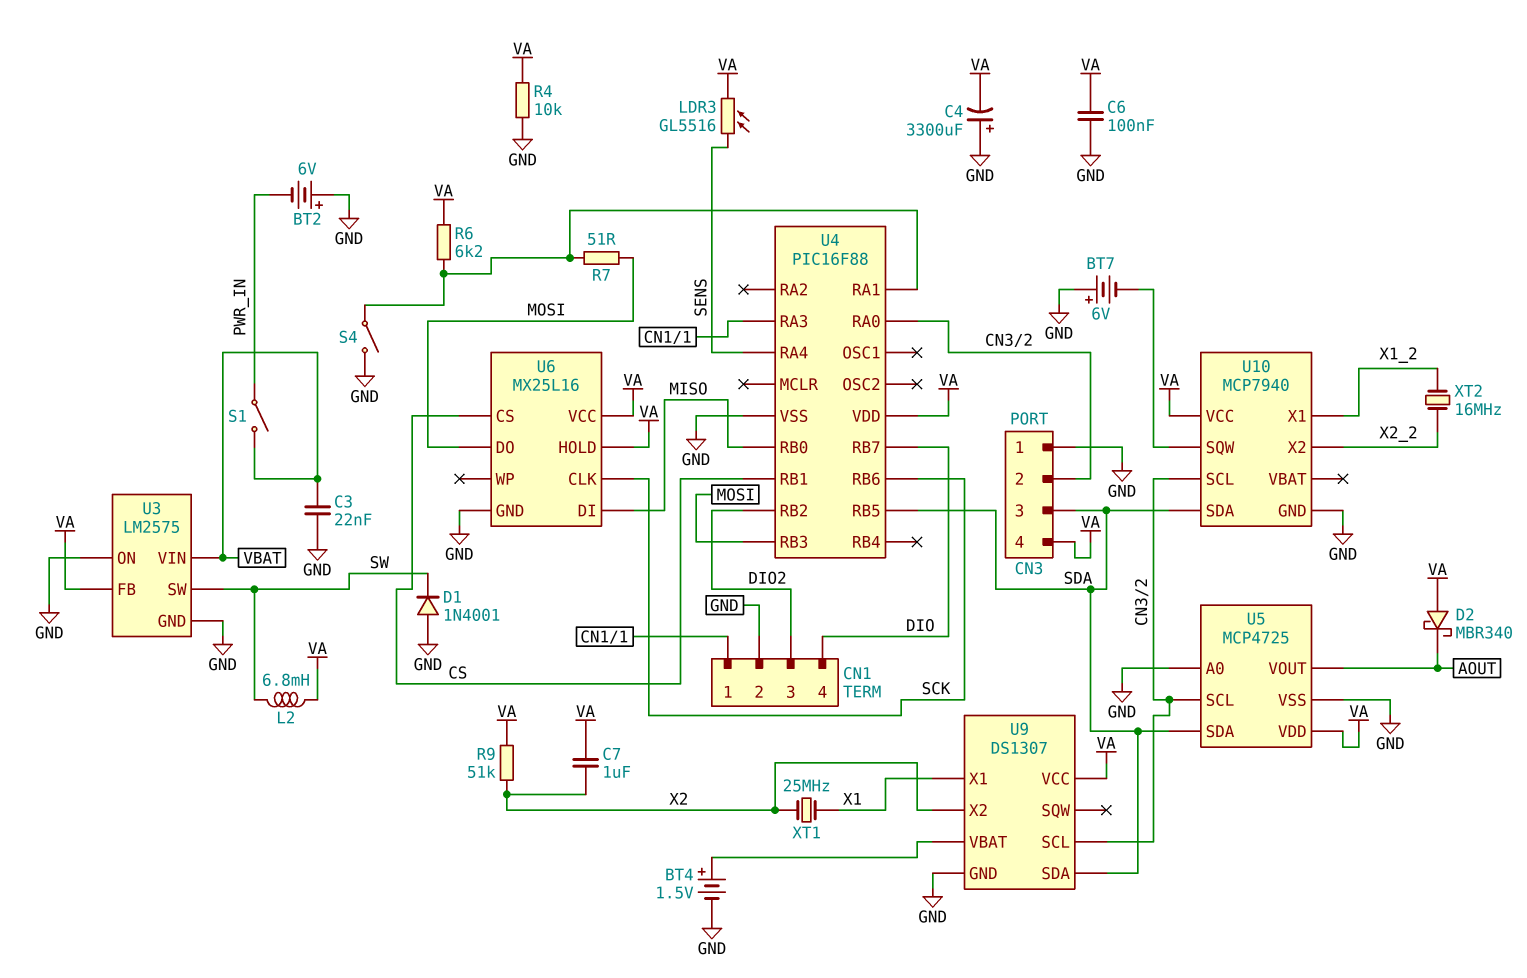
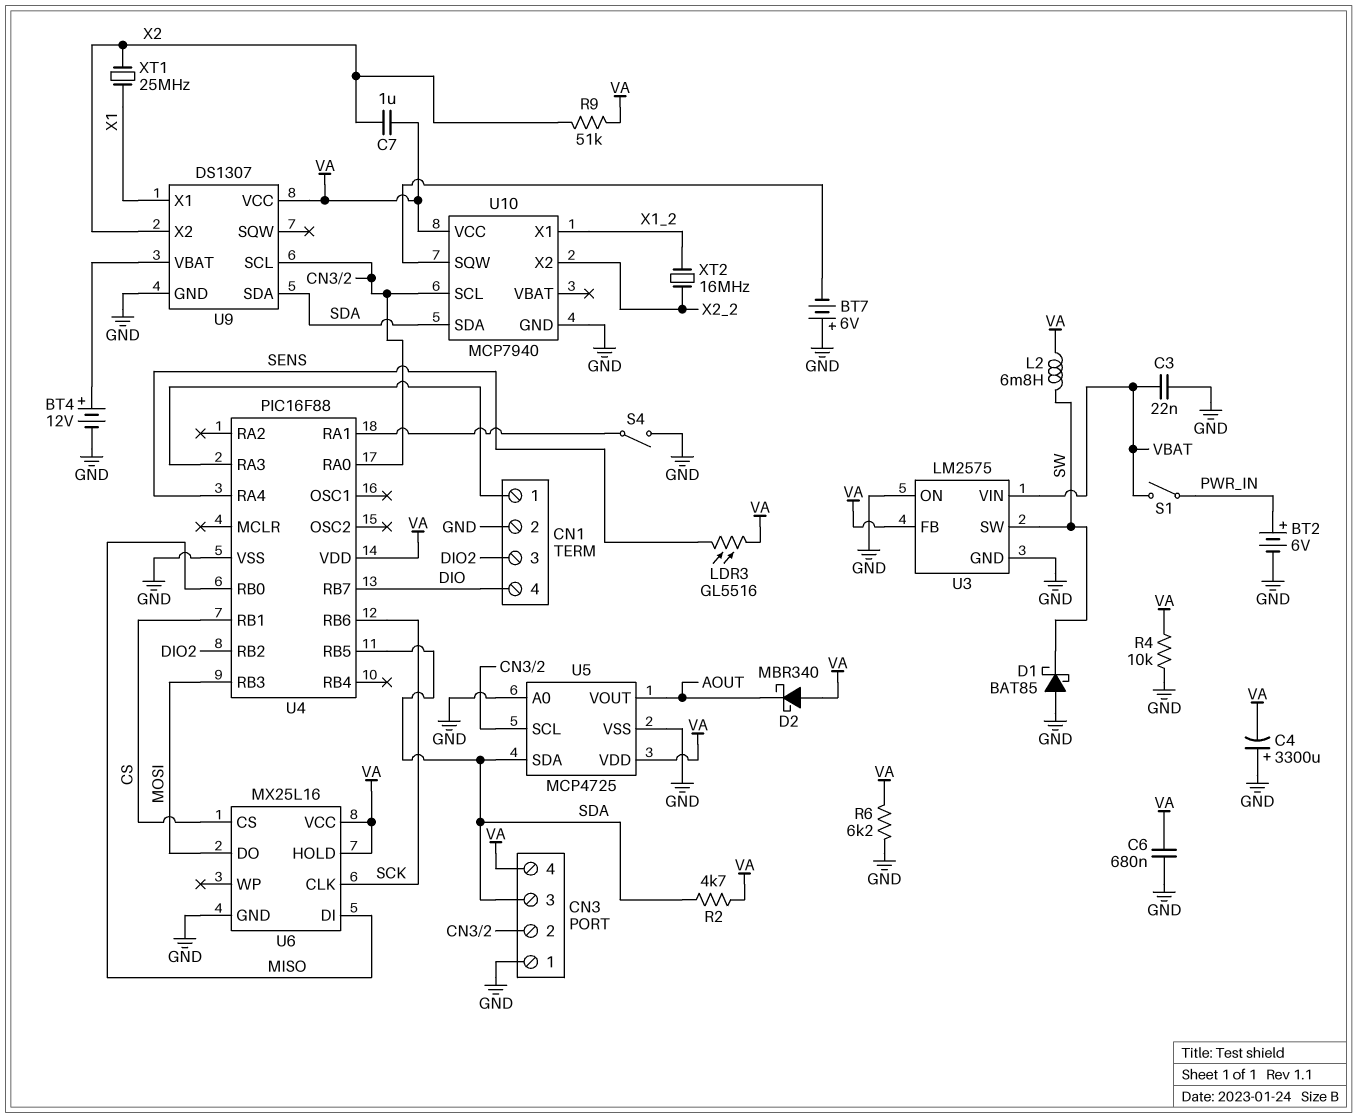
BT2: 6V (plus GND, minus PWR_IN) -> 6V (plus PWR_IN, minus GND)
BT4: 1.5V (plus U9/VBAT, minus GND) -> 12V (plus U9/VBAT, minus GND)
C6: 100nF (GND, VA) -> 680nF (GND, VA)
D1: diode 1N4001 (A GND, K SW) -> schottky BAT85 (A GND, K SW)
R2: none -> 4.7k (SDA, VA)
R6: 6.2k (U4/RA1, VA) -> 6.2k (GND, VA)
R7: 51 (MOSI, U4/RA1) -> none

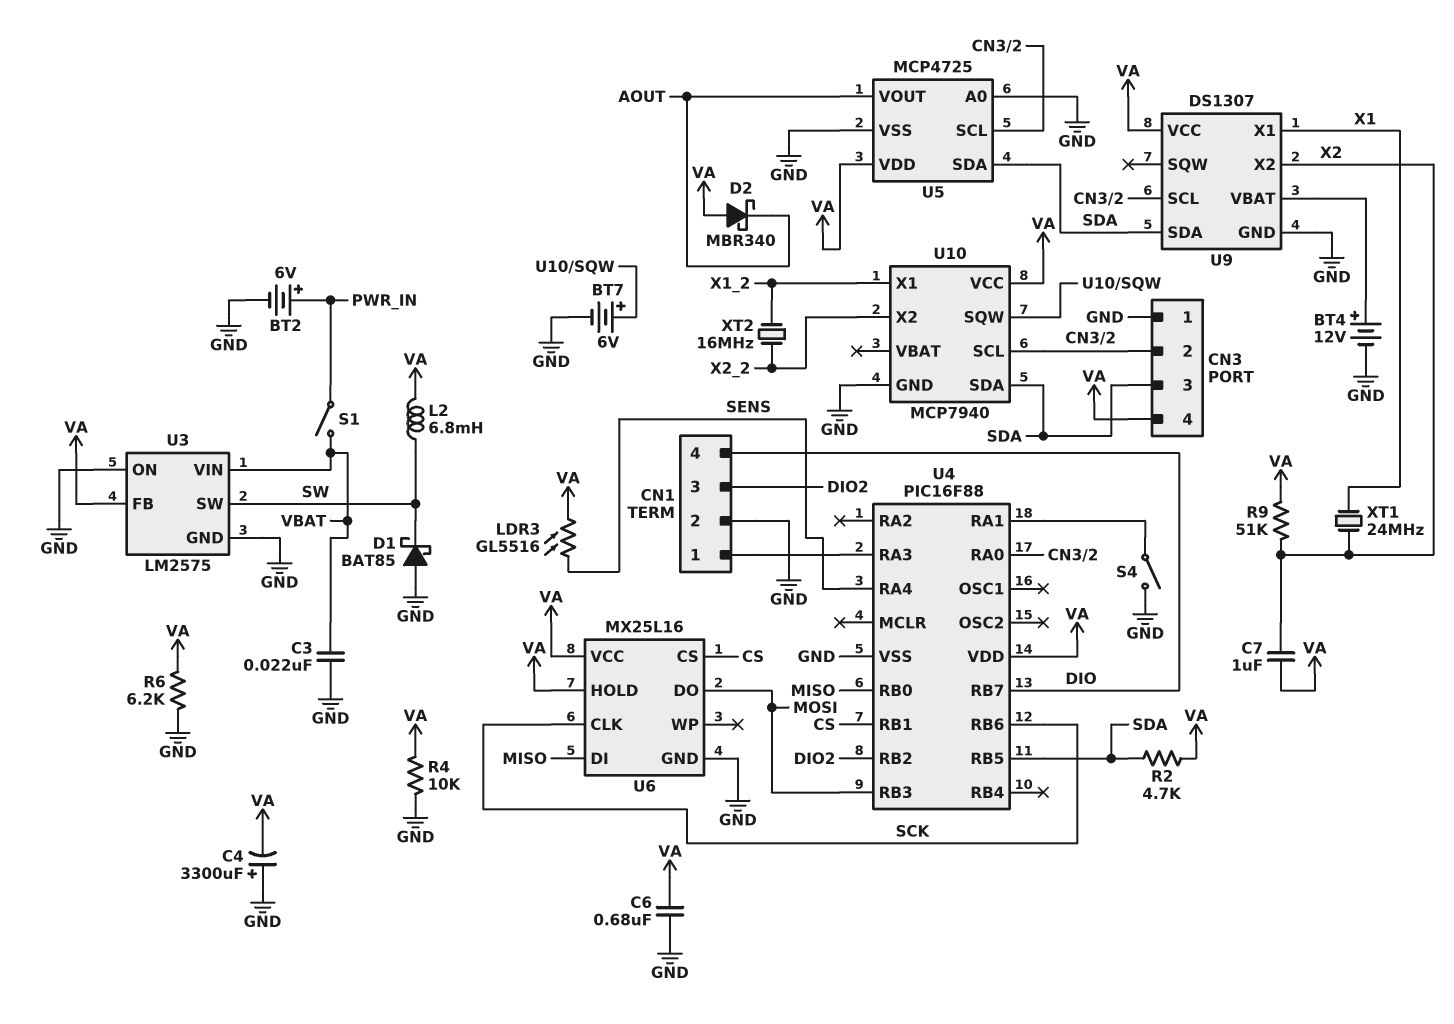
BT7: 6V (plus GND, minus U10/SQW) -> 6V (plus U10/SQW, minus GND)
XT1: 25MHz (X1, X2) -> 24MHz (X1, X2)

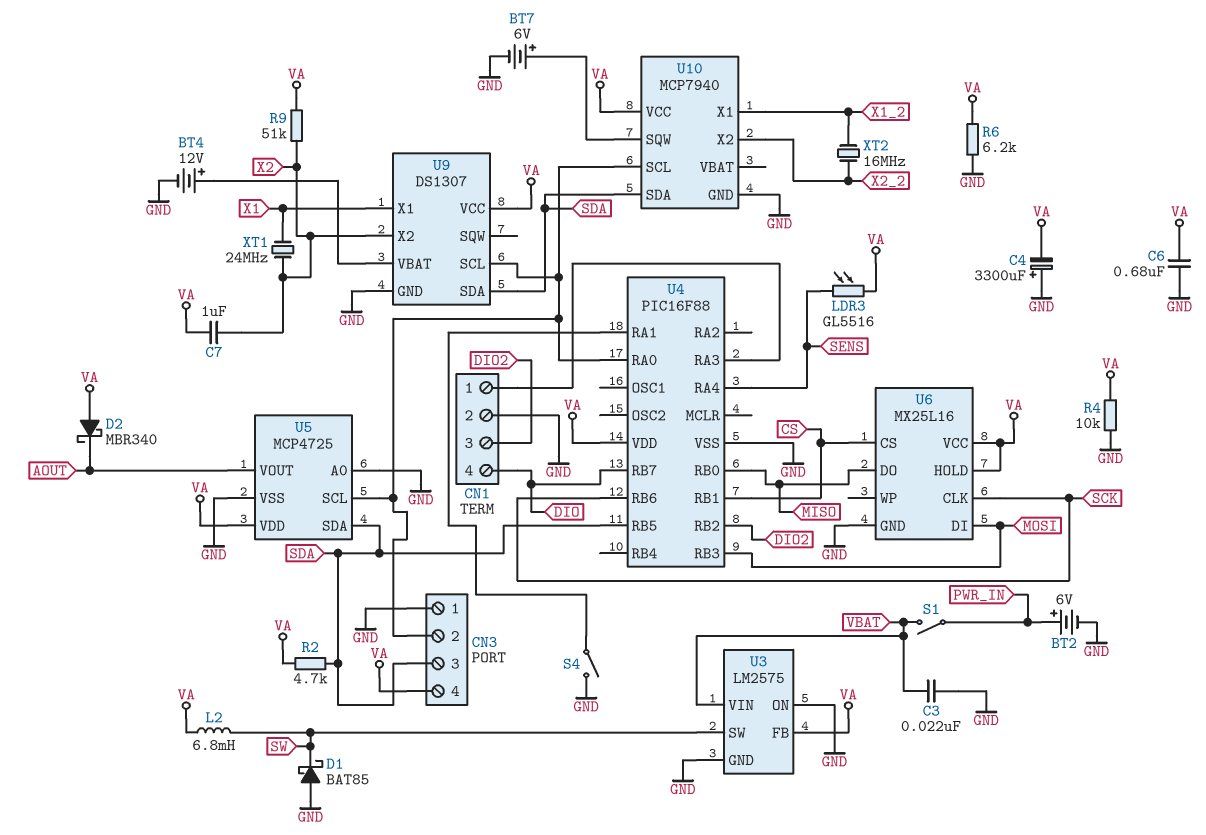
U6 pin DI: MISO -> MOSI
U6 pin DO: MOSI -> MISO

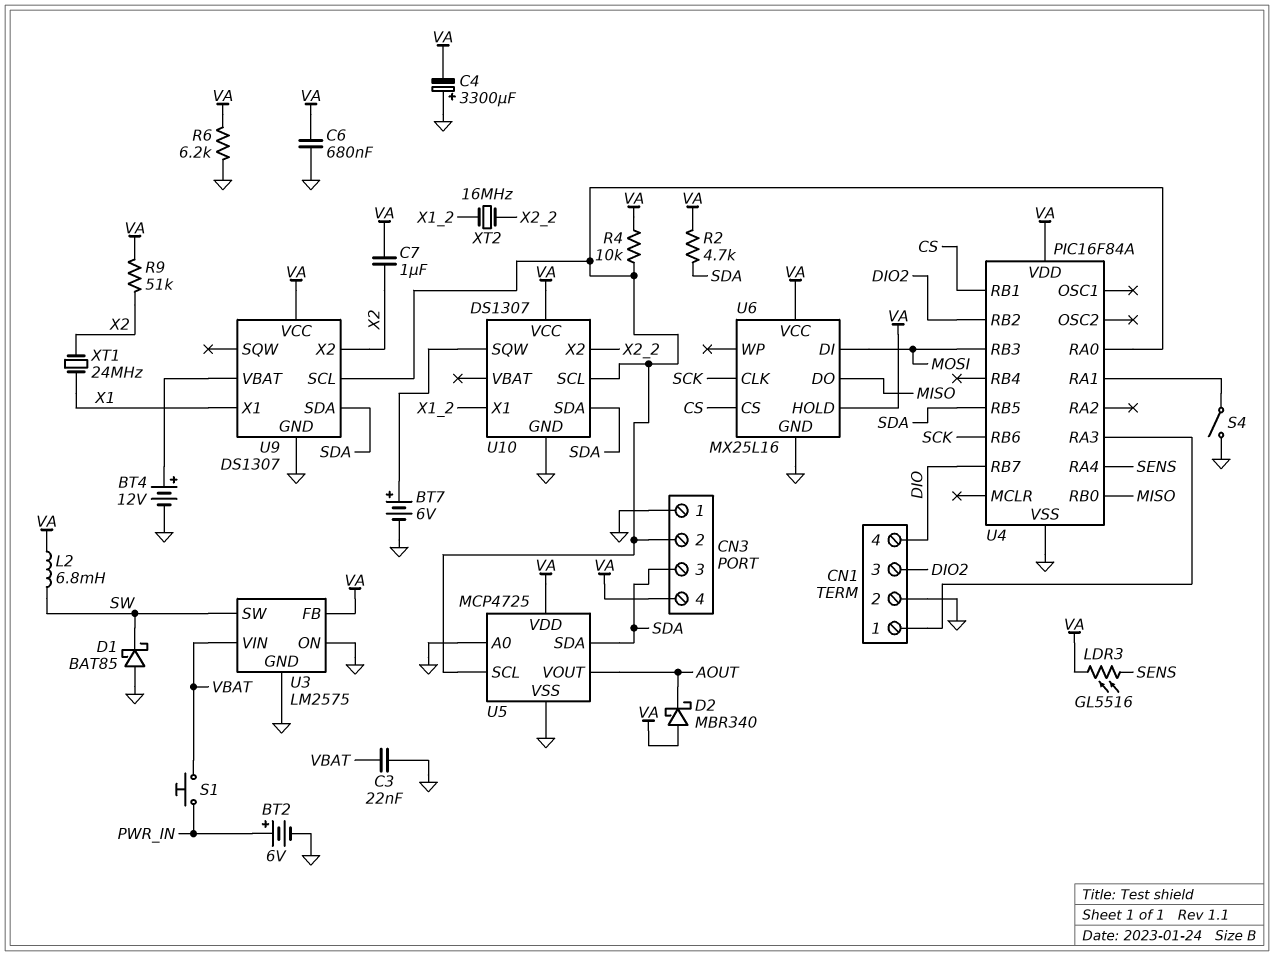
R4: 10k (GND, VA) -> 10k (CN3/2, VA)
S1: switch (PWR_IN, VBAT) -> button (PWR_IN, VBAT)
U4: PIC16F88 -> PIC16F84A
U10: MCP7940 -> DS1307

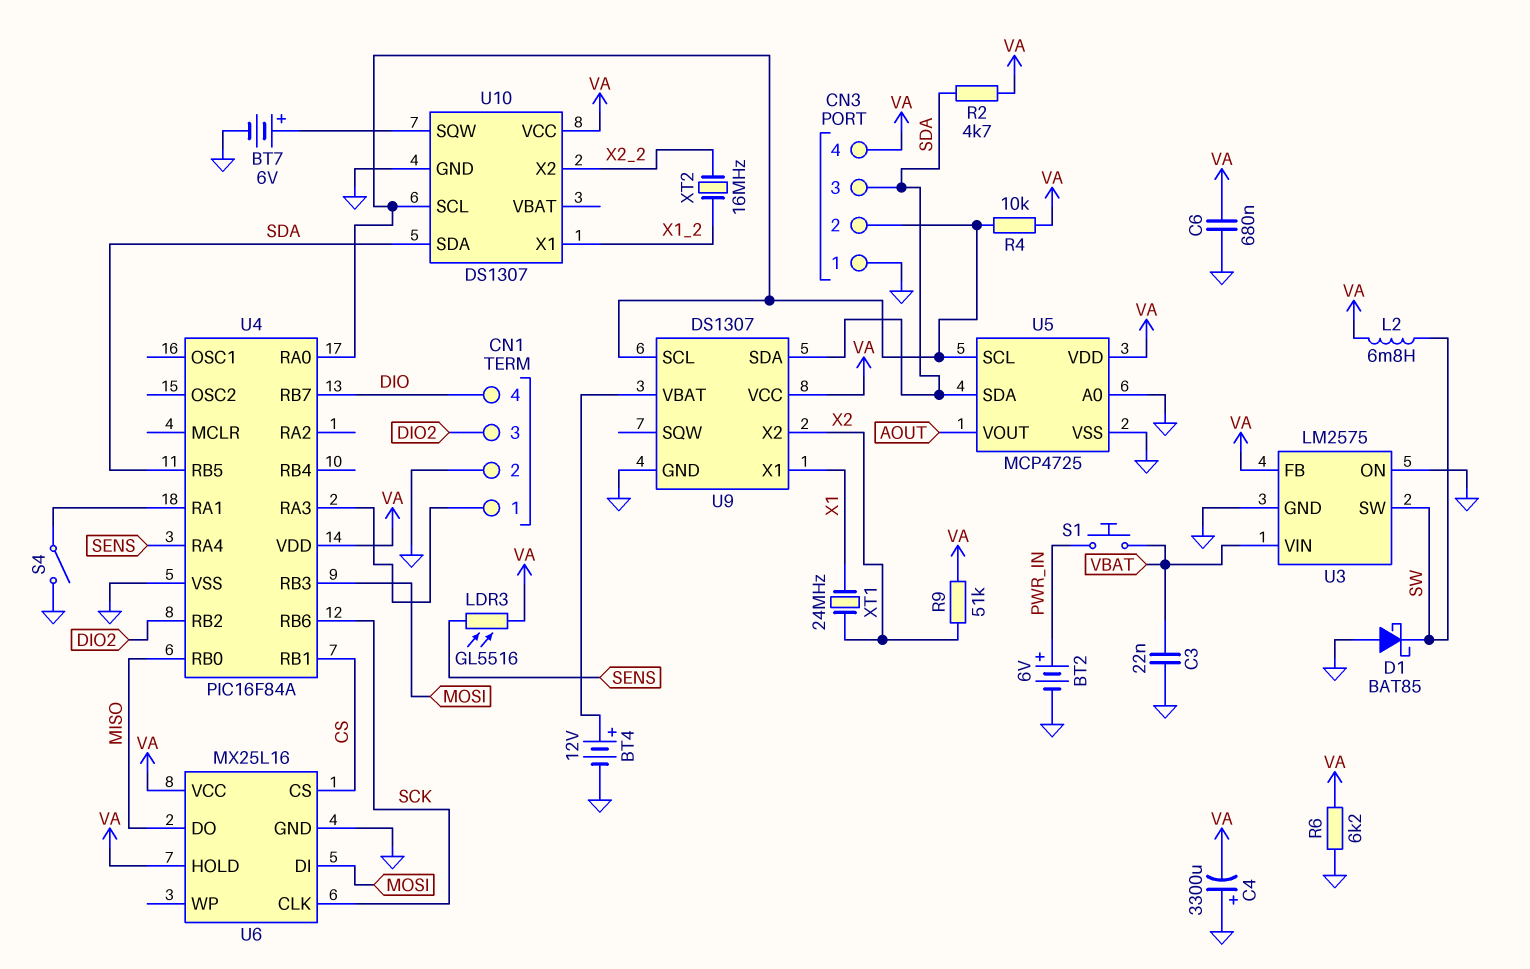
C7: 1uF (VA, X2) -> none
D2: schottky MBR340 (A VA, K AOUT) -> none

